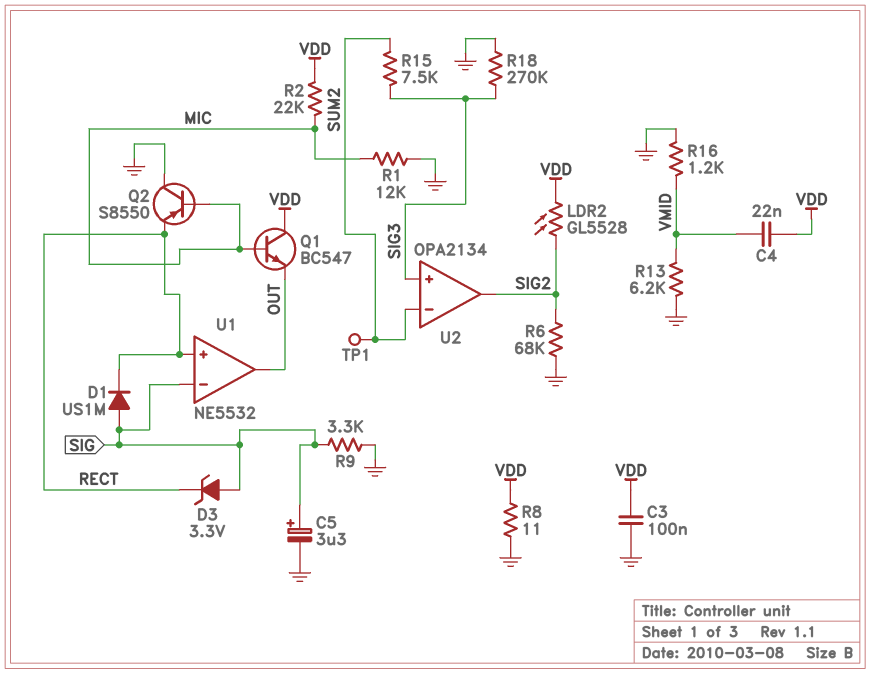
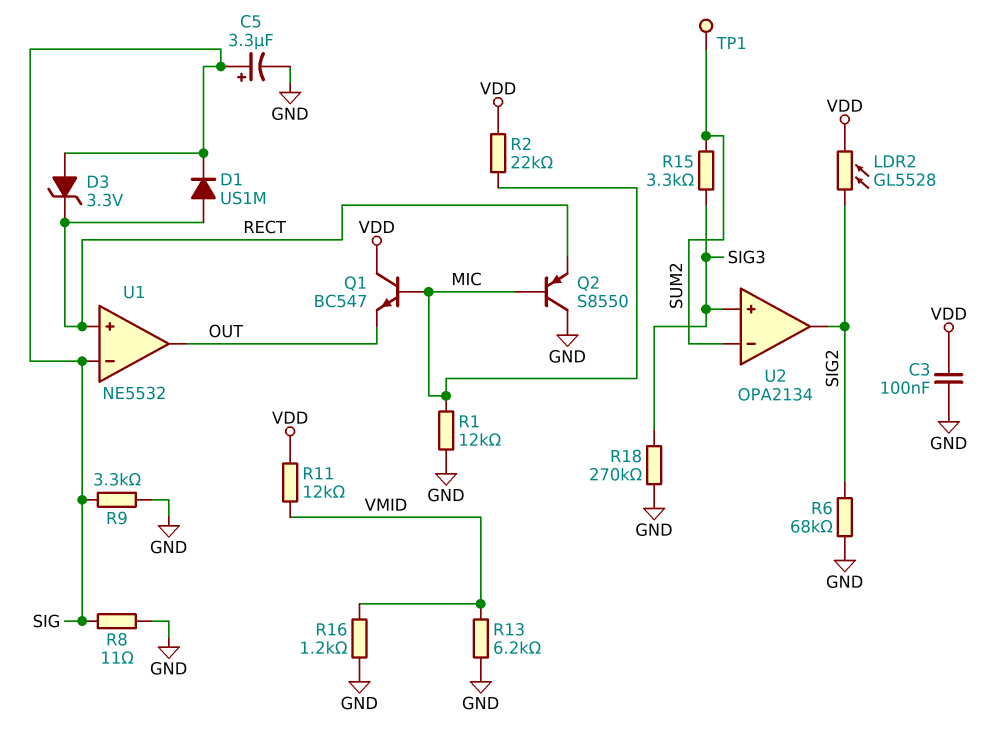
C4: 22nF (VDD, VMID) -> none
D1: diode US1M (A SIG, K RECT) -> diode US1M (A RECT, K SIG)
R8: 11 (GND, VDD) -> 11 (GND, SIG)
R11: none -> 12k (VDD, VMID)
R15: 7.5k (SIG3, SUM2) -> 3.3k (SIG3, SUM2)

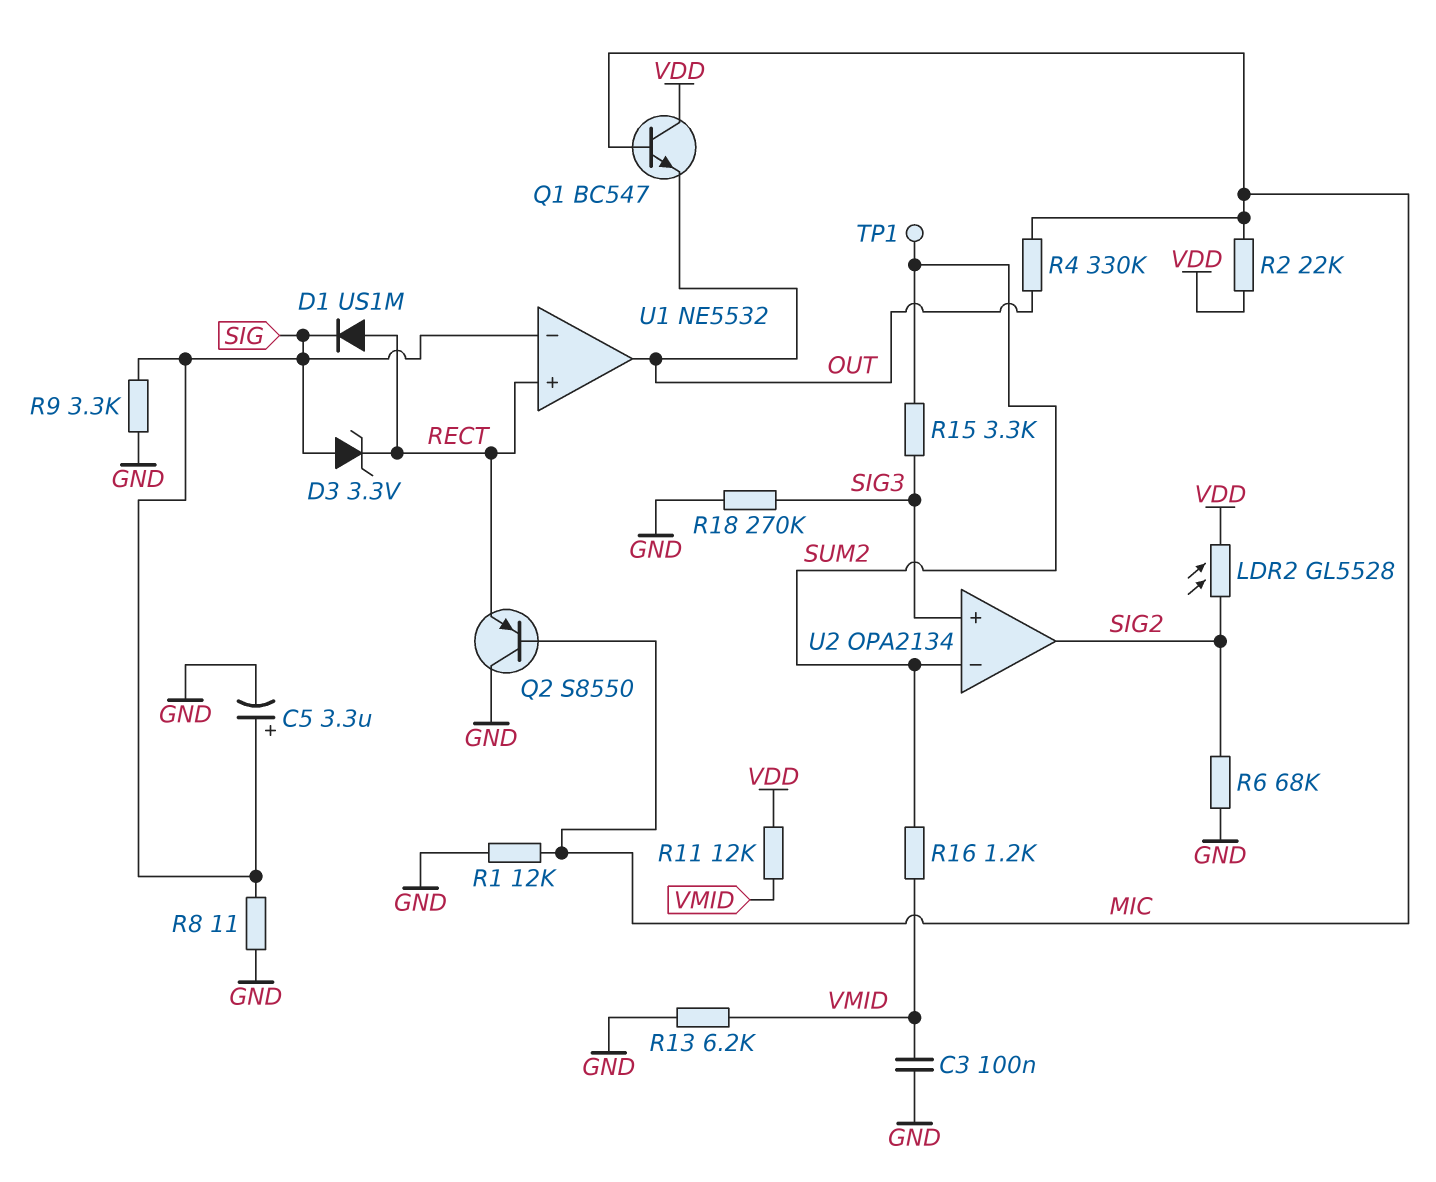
C3: 100nF (GND, VDD) -> 100nF (GND, VMID)
R4: none -> 330k (MIC, OUT)
R16: 1.2k (GND, VMID) -> 1.2k (SUM2, VMID)

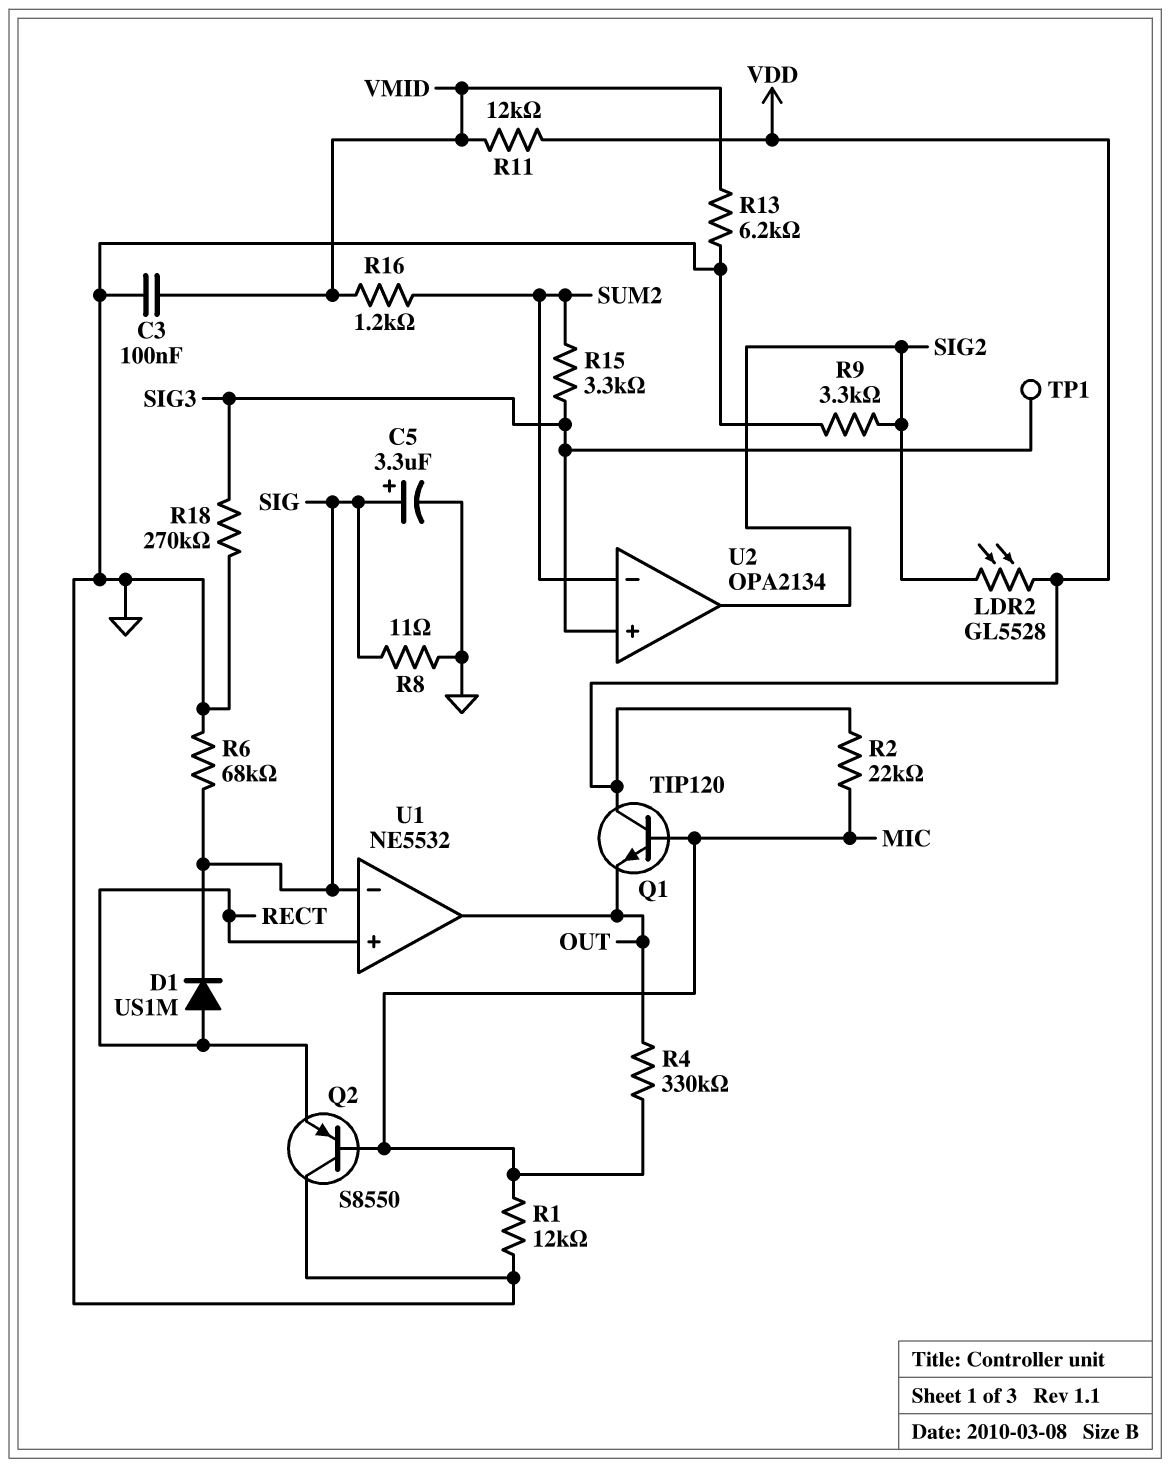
D3: zener 3.3V (A SIG, K RECT) -> none
Q1: NPN BC547 (B MIC, C VDD, E OUT) -> NPN TIP120 (B MIC, C VDD, E OUT)
R6: 68k (GND, SIG2) -> 68k (GND, SIG)
R9: 3.3k (GND, SIG) -> 3.3k (GND, SIG2)
TP1: test point (SUM2) -> test point (SIG3)

